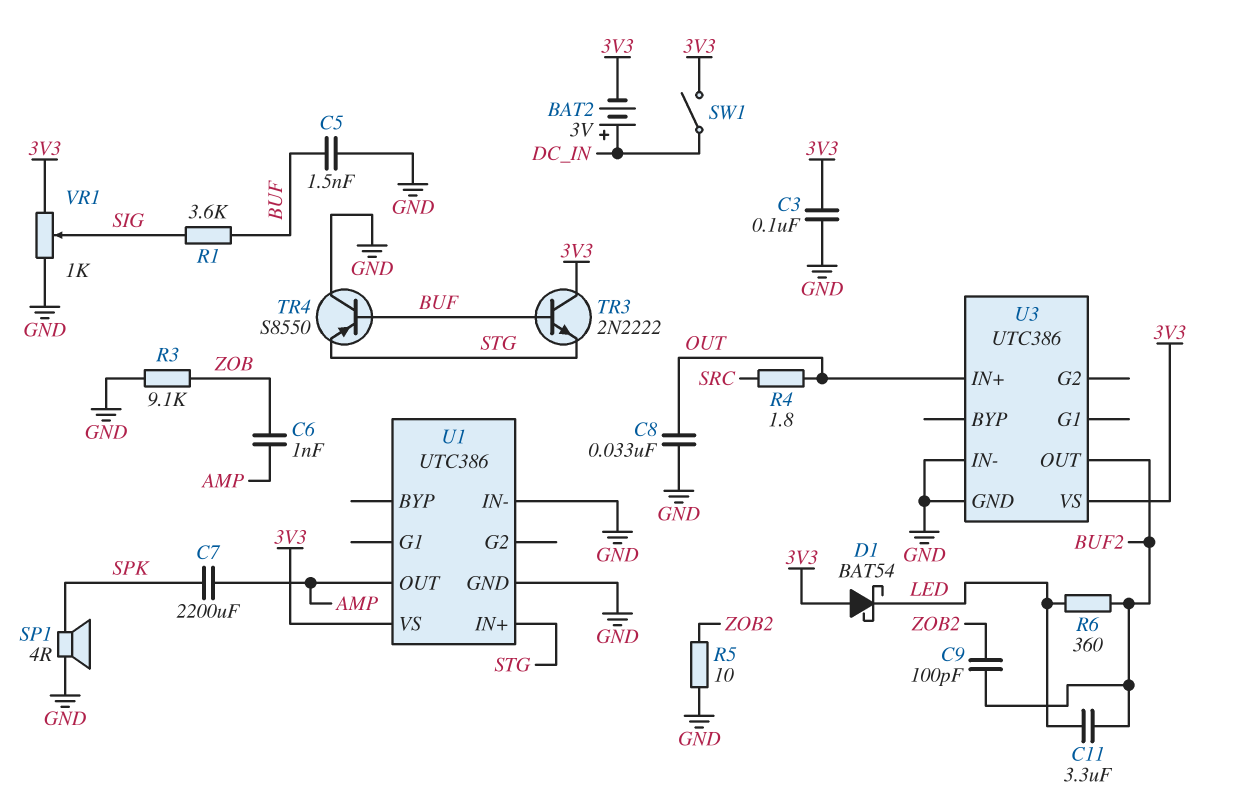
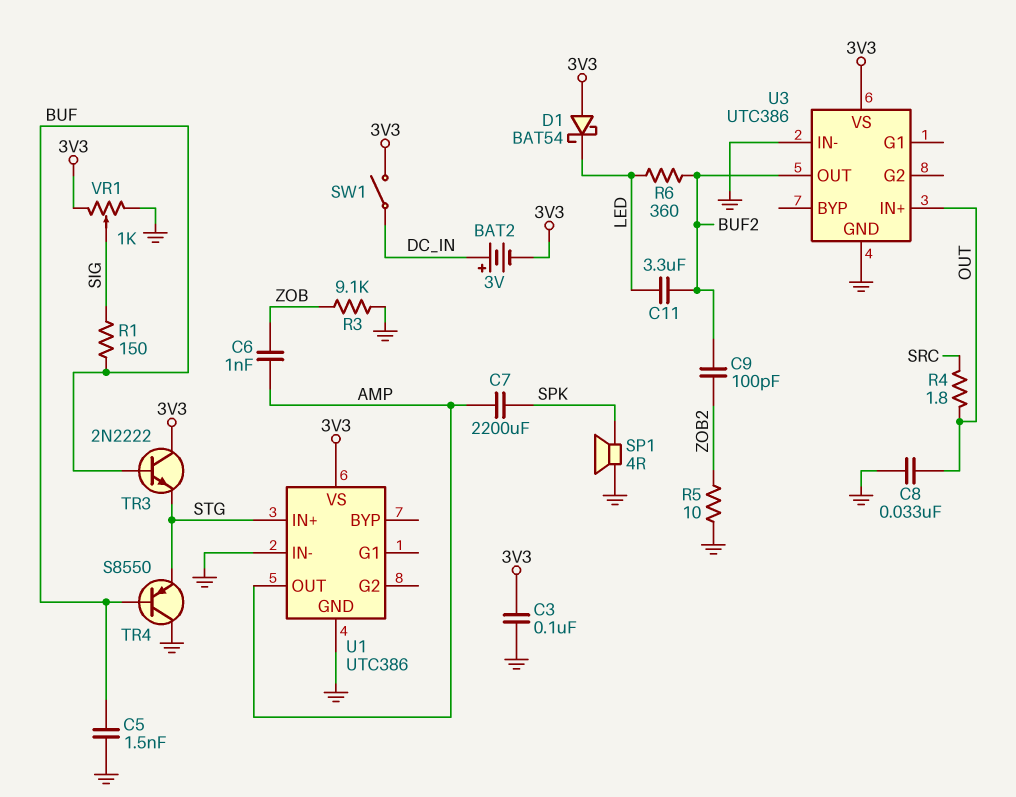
R1: 3.6k (BUF, SIG) -> 150 (BUF, SIG)

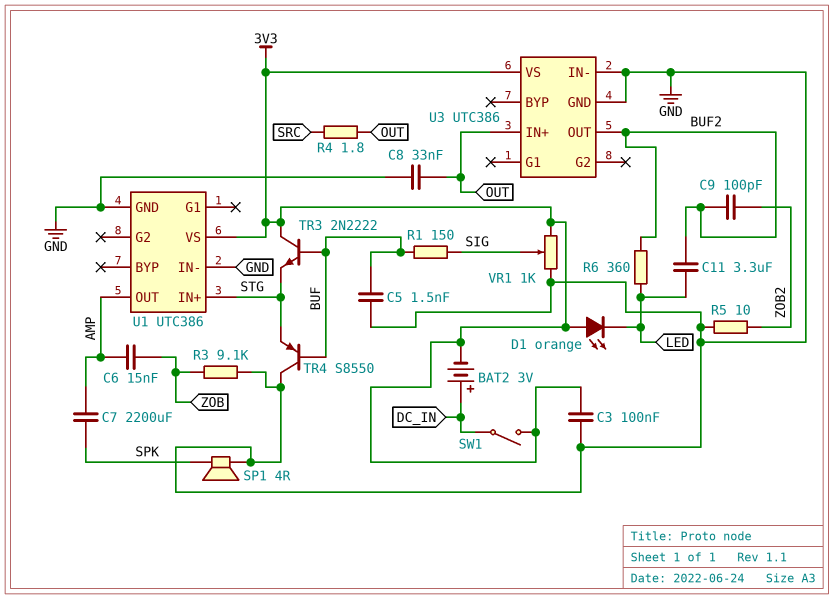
C6: 1nF (AMP, ZOB) -> 15nF (AMP, ZOB)
D1: schottky BAT54 (A 3V3, K LED) -> LED orange (A 3V3, K LED)

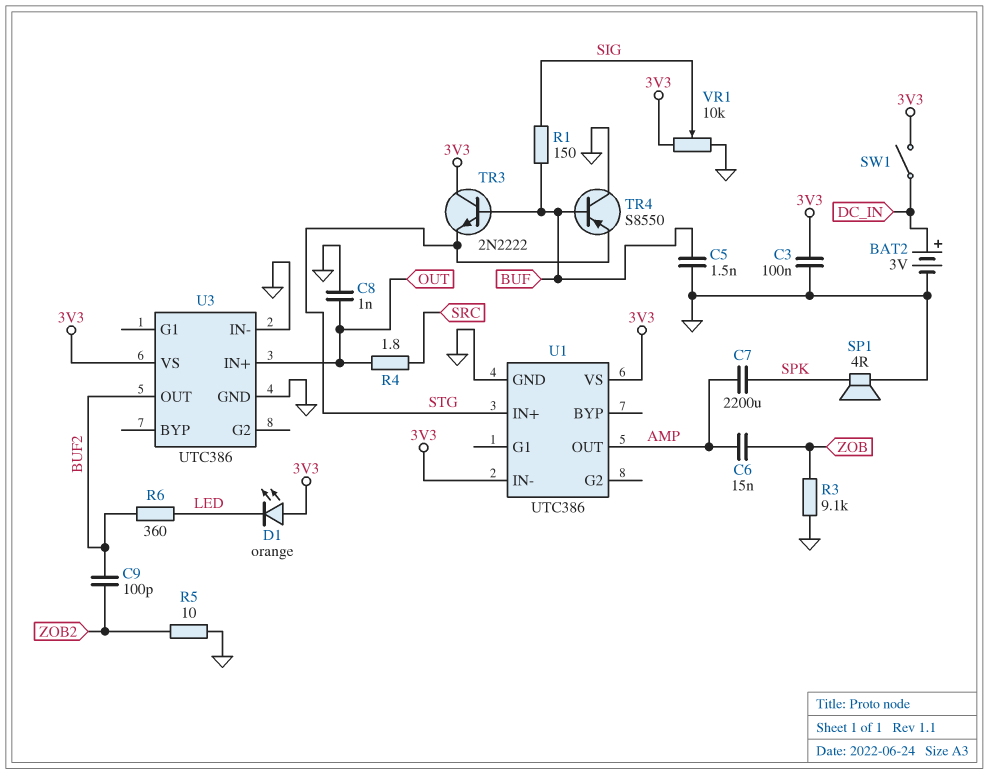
BAT2: 3V (plus DC_IN, minus 3V3) -> 3V (plus DC_IN, minus GND)
C8: 33nF (GND, OUT) -> 1nF (GND, OUT)
C11: 3.3uF (BUF2, LED) -> none
U1 pin IN-: GND -> 3V3
VR1: 1k (3V3, GND, wiper SIG) -> 10k (3V3, GND, wiper SIG)

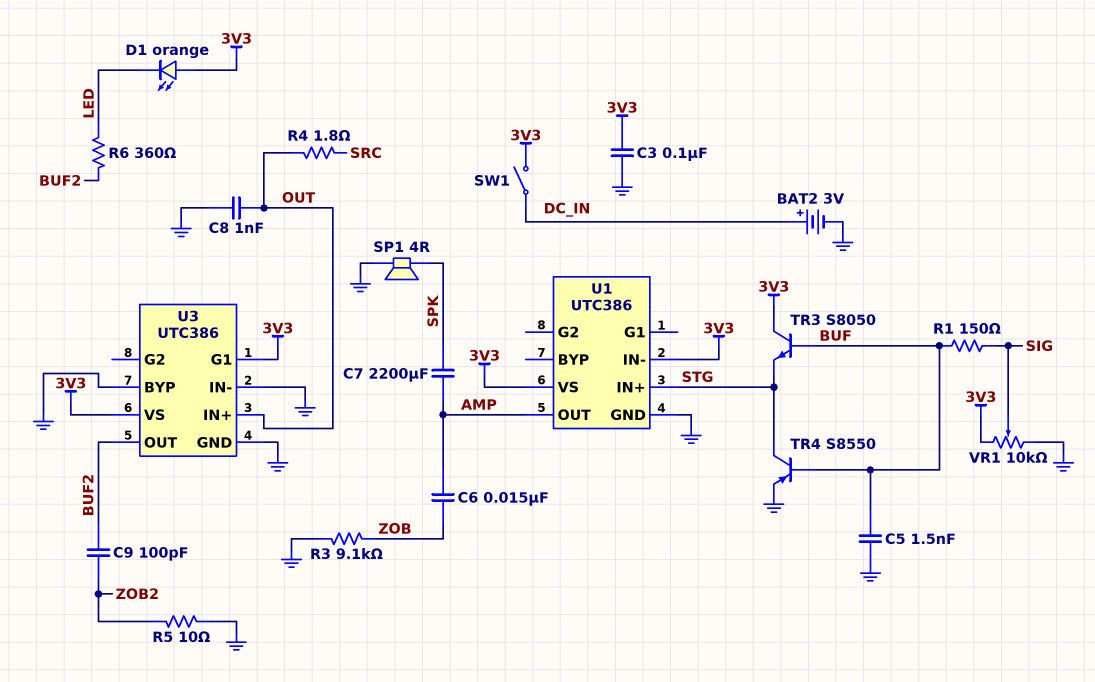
TR3: NPN 2N2222 (B BUF, C 3V3, E STG) -> NPN S8050 (B BUF, C 3V3, E STG)
TR4: PNP S8550 (B BUF, C GND, E STG) -> PNP S8550 (B BUF, C STG, E GND)
U3 pin BYP: none -> GND
U3 pin G1: none -> 3V3

